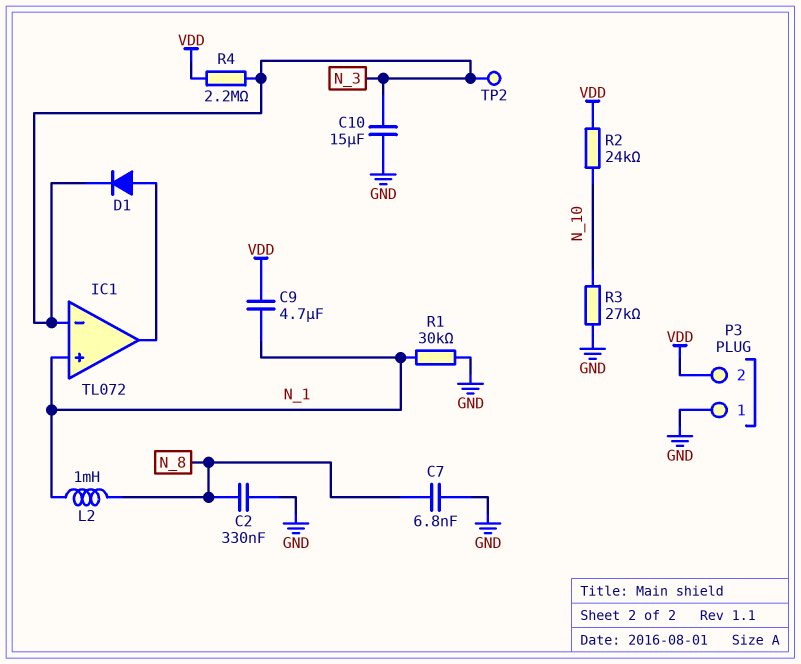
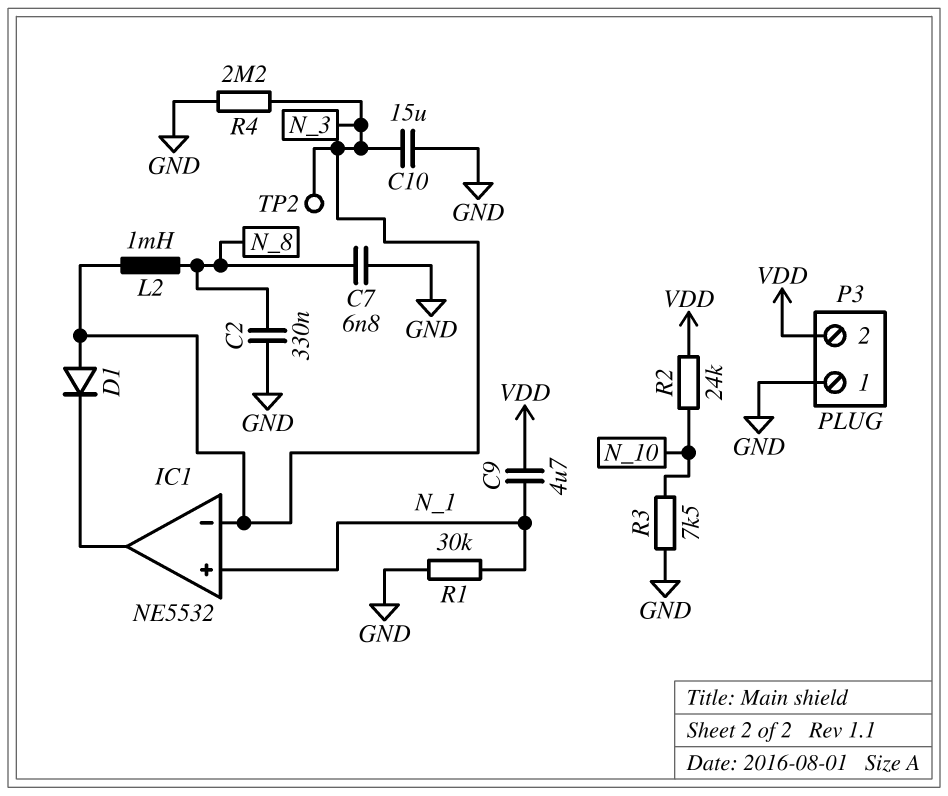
D1: diode (A IC1/out, K N_3) -> diode (A N_3, K IC1/out)
IC1: TL072 -> NE5532
L2: 1mH (N_1, N_8) -> 1mH (N_3, N_8)
R3: 27k (GND, N_10) -> 7.5k (GND, N_10)
R4: 2.2M (N_3, VDD) -> 2.2M (GND, N_3)

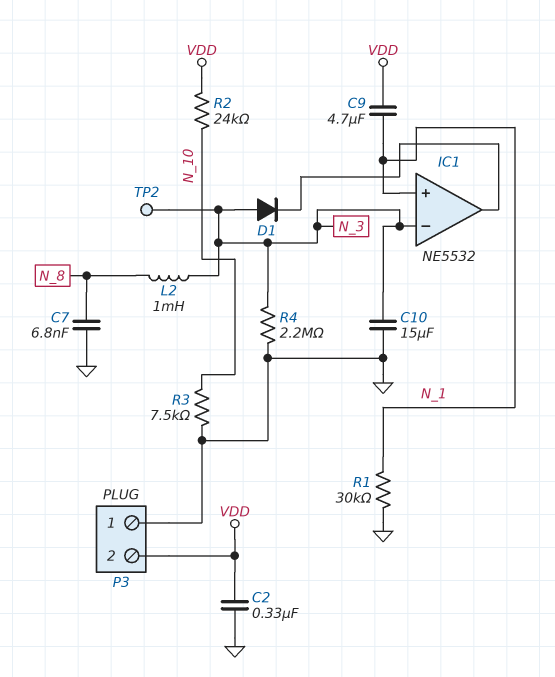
C2: 330nF (GND, N_8) -> 330nF (GND, VDD)

